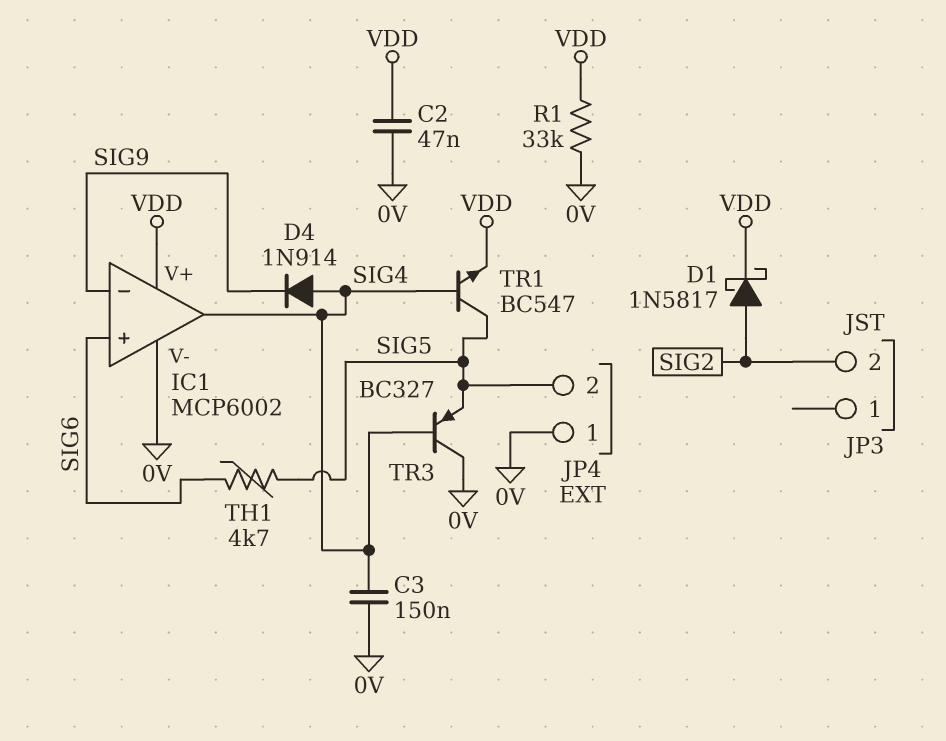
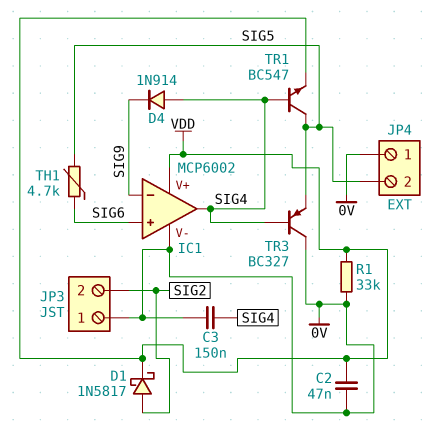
JP3 pin 1: none -> 0V

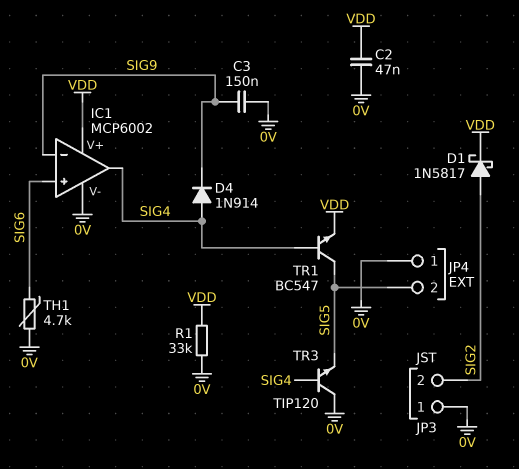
C3: 150nF (0V, SIG4) -> 150nF (0V, SIG9)
TH1: 4.7k (SIG5, SIG6) -> 4.7k (0V, SIG6)
TR3: PNP BC327 (B SIG4, C 0V, E SIG5) -> NPN TIP120 (B SIG4, C 0V, E SIG5)

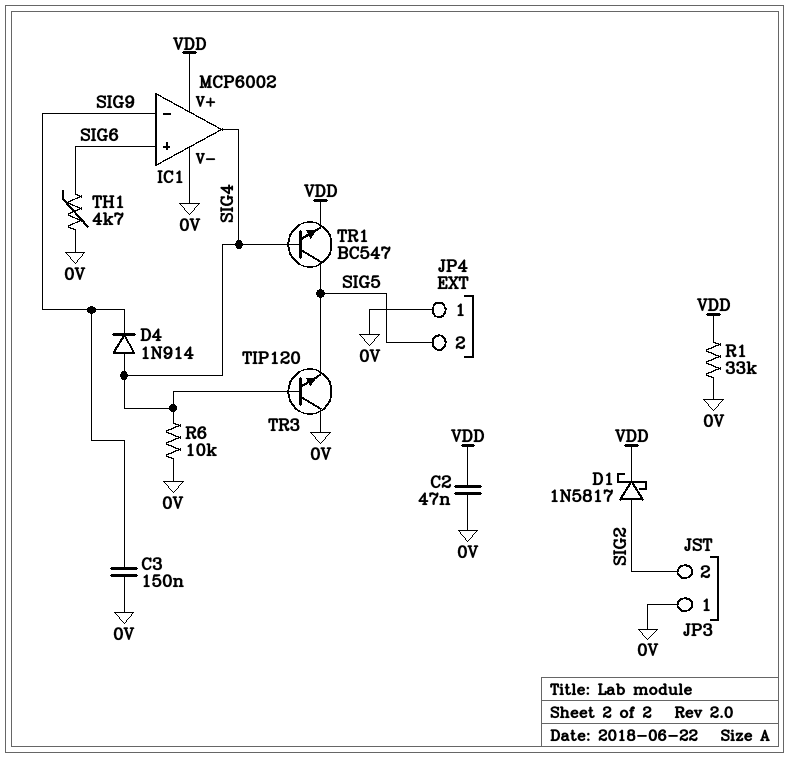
R6: none -> 10k (0V, SIG4)

